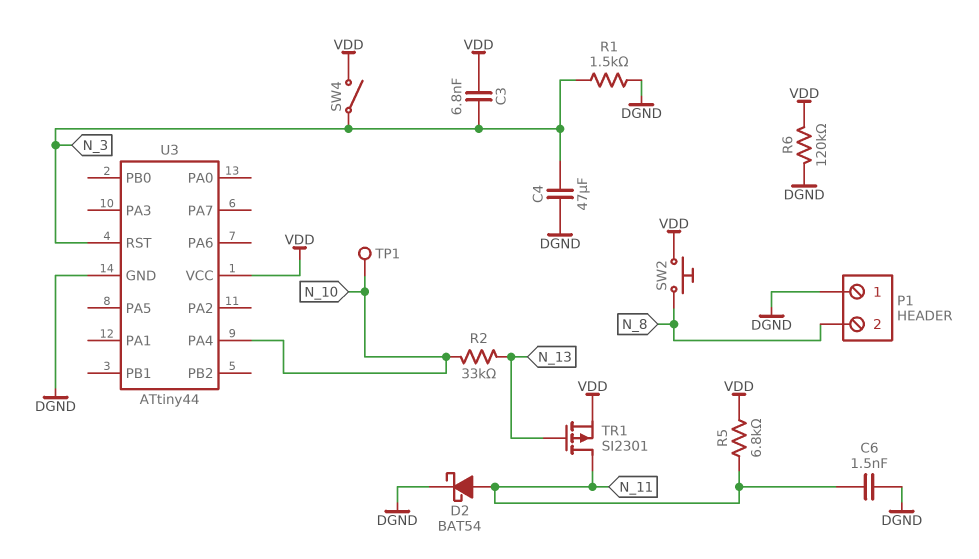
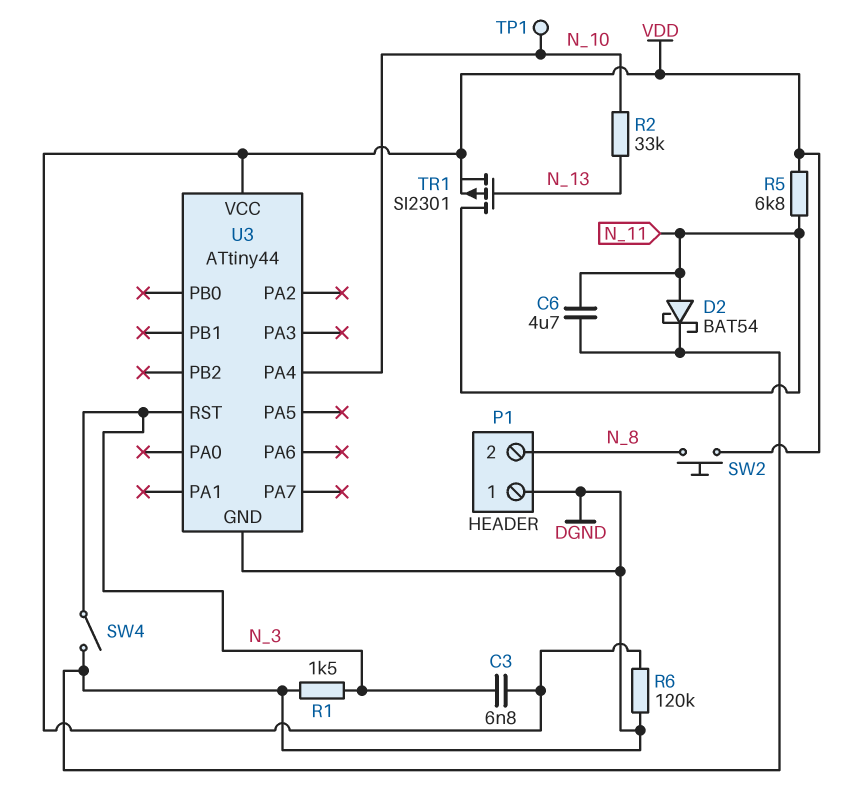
C4: 47uF (DGND, N_3) -> none
C6: 1.5nF (DGND, N_11) -> 4.7uF (DGND, N_11)
SW4: switch (N_3, VDD) -> switch (DGND, N_3)

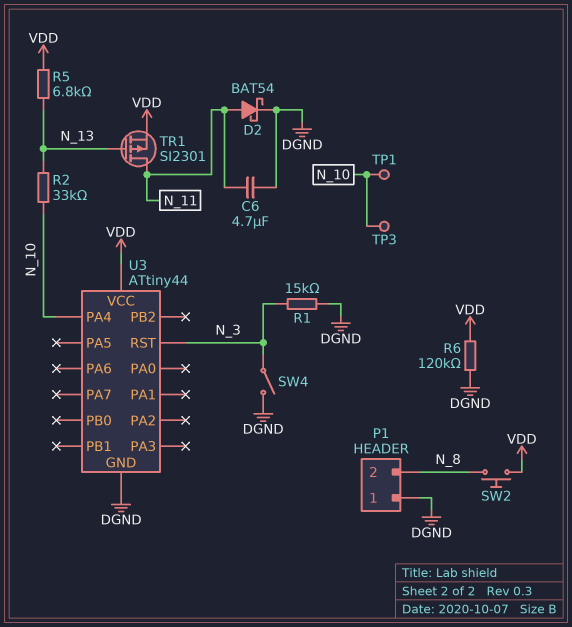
C3: 6.8nF (N_3, VDD) -> none
R1: 1.5k (DGND, N_3) -> 15k (DGND, N_3)
R5: 6.8k (N_11, VDD) -> 6.8k (N_13, VDD)
TP3: none -> test point (N_10)

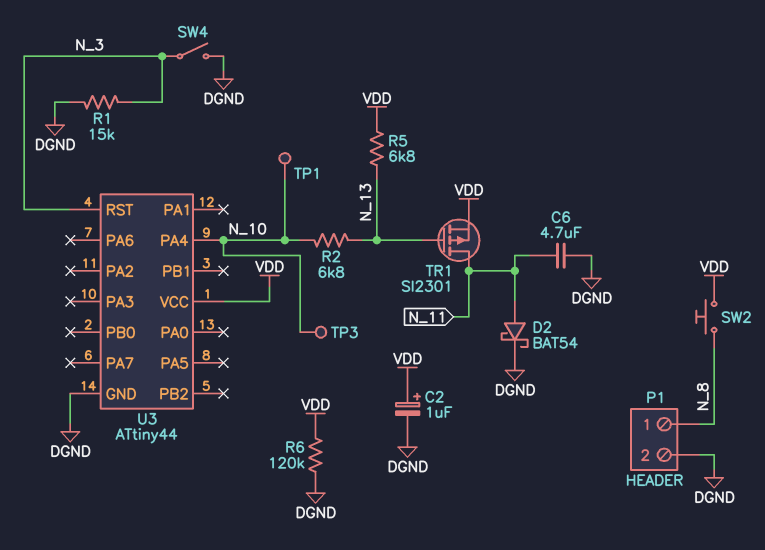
C2: none -> 1uF (plus VDD, minus DGND)
P1 pin 1: DGND -> N_8
P1 pin 2: N_8 -> DGND
R2: 33k (N_10, N_13) -> 6.8k (N_10, N_13)

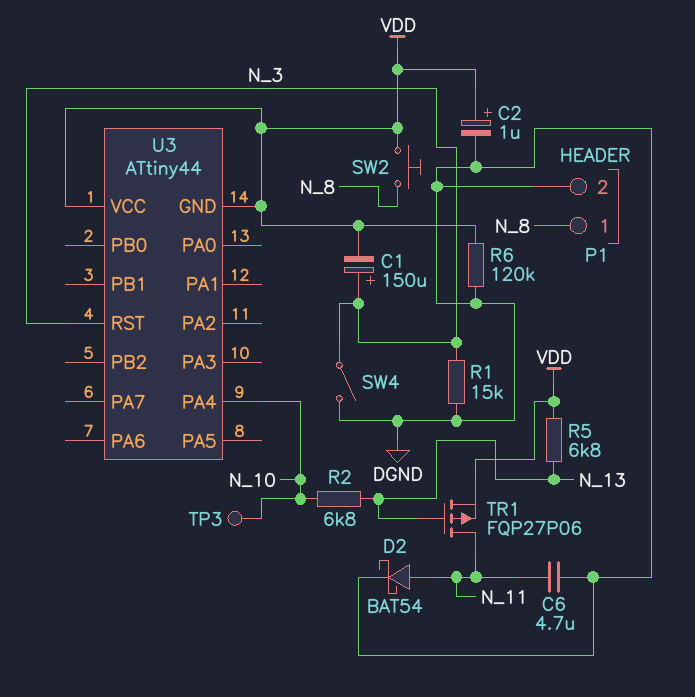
C1: none -> 150uF (plus N_3, minus VDD)
TP1: test point (N_10) -> none
TR1: PMOS SI2301 (G N_13, D N_11, S VDD) -> PMOS FQP27P06 (G N_13, D N_11, S VDD)
U3 pin GND: DGND -> VDD

